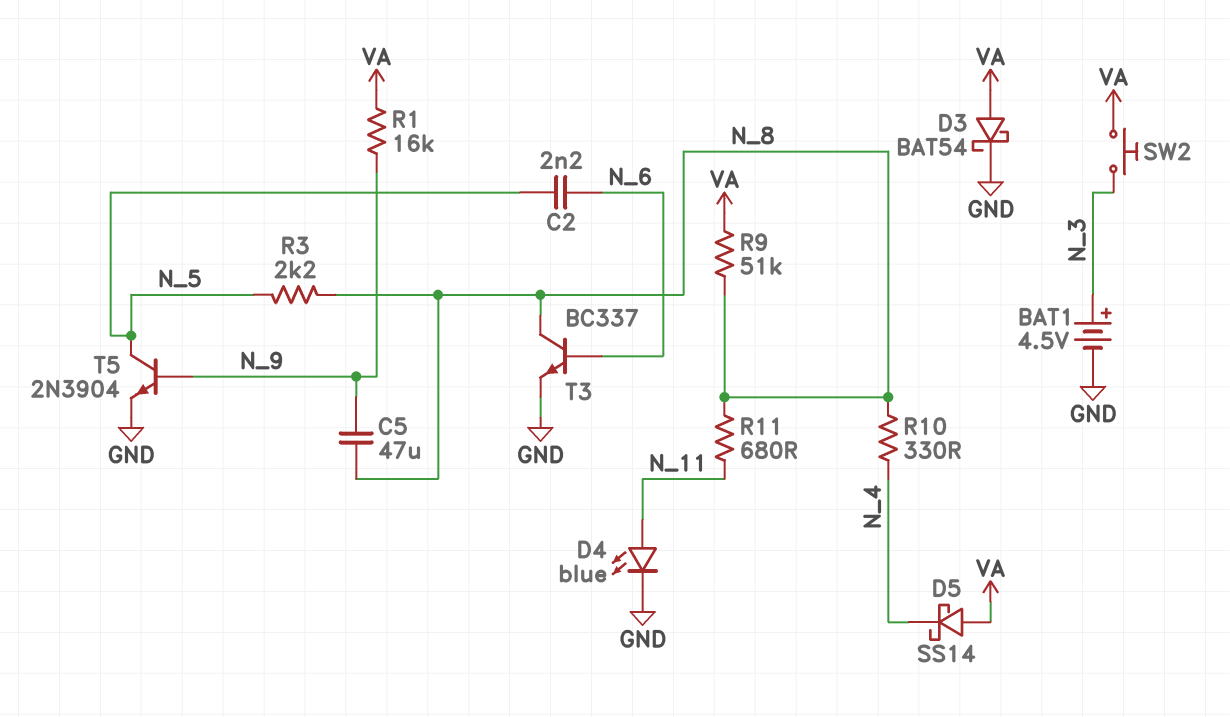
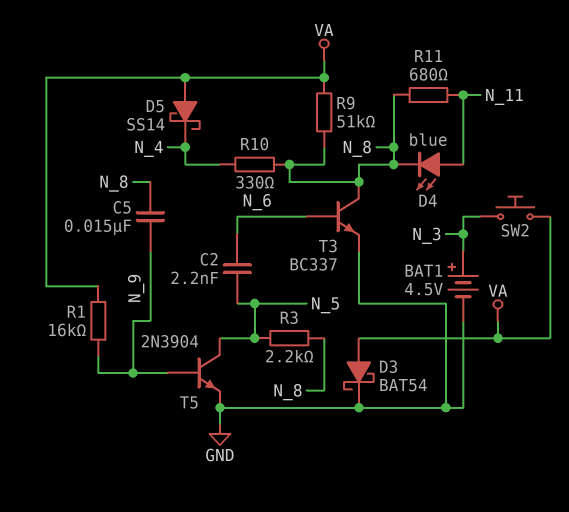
C5: 47uF (N_8, N_9) -> 15nF (N_8, N_9)
D4: LED blue (A N_11, K GND) -> LED blue (A N_11, K N_8)

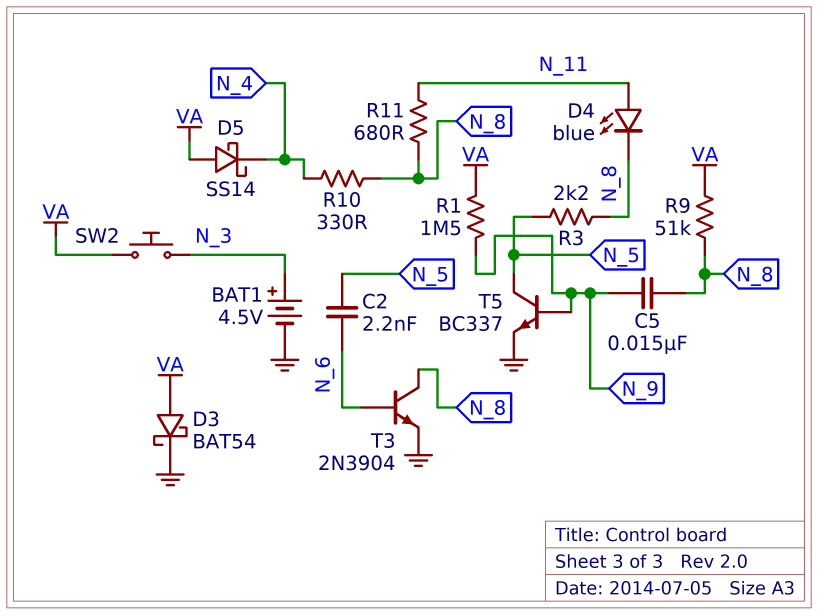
R1: 16k (N_9, VA) -> 1.5M (N_9, VA)
T3: NPN BC337 (B N_6, C N_8, E GND) -> NPN 2N3904 (B N_6, C N_8, E GND)
T5: NPN 2N3904 (B N_9, C N_5, E GND) -> NPN BC337 (B N_9, C N_5, E GND)

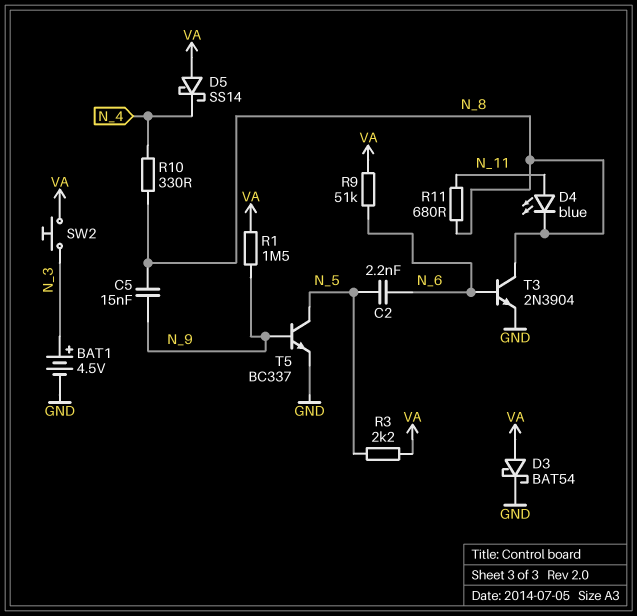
R3: 2.2k (N_5, N_8) -> 2.2k (N_5, VA)
R9: 51k (N_8, VA) -> 51k (N_6, VA)

